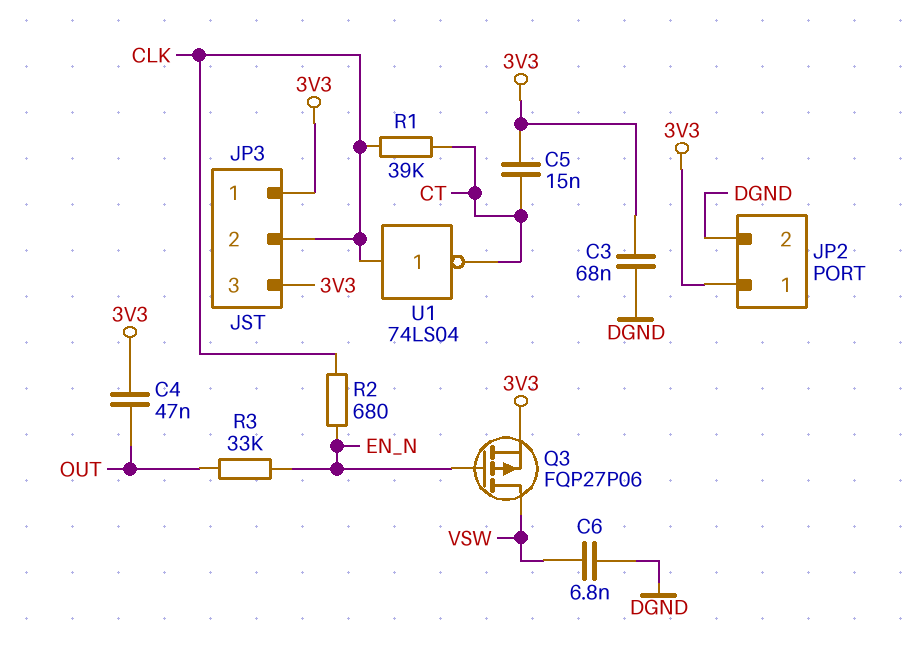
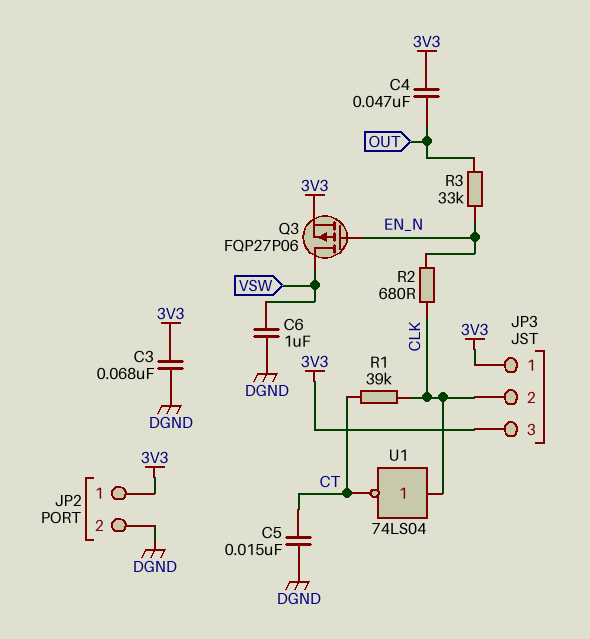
C5: 15nF (3V3, CT) -> 15nF (CT, DGND)
C6: 6.8nF (DGND, VSW) -> 1uF (DGND, VSW)

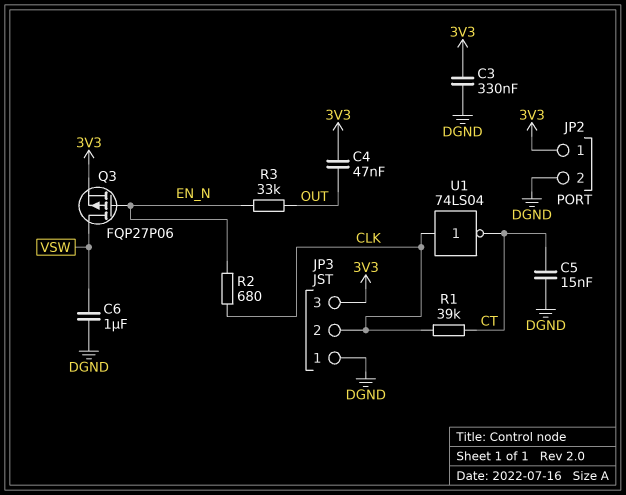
C3: 68nF (3V3, DGND) -> 330nF (3V3, DGND)
JP3 pin 1: 3V3 -> DGND

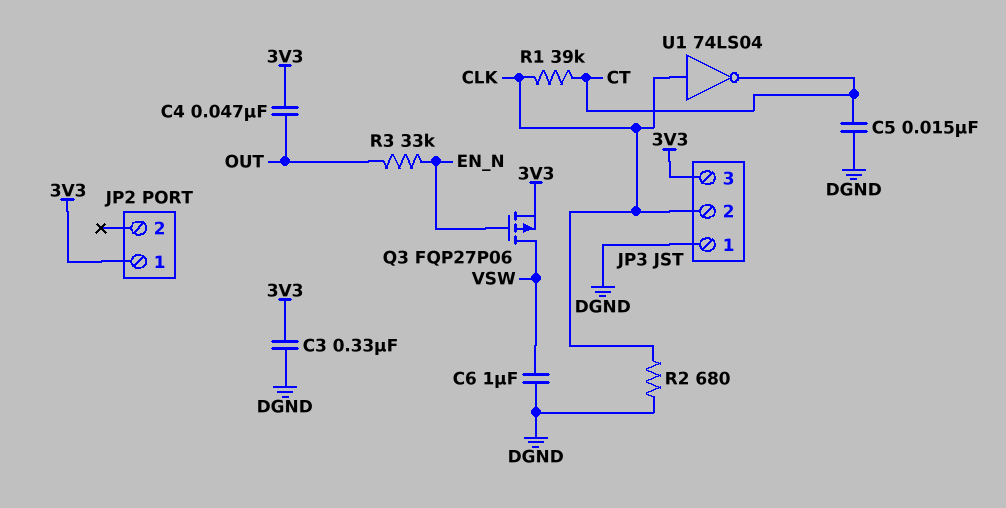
JP2 pin 2: DGND -> none
R2: 680 (CLK, EN_N) -> 680 (CLK, DGND)

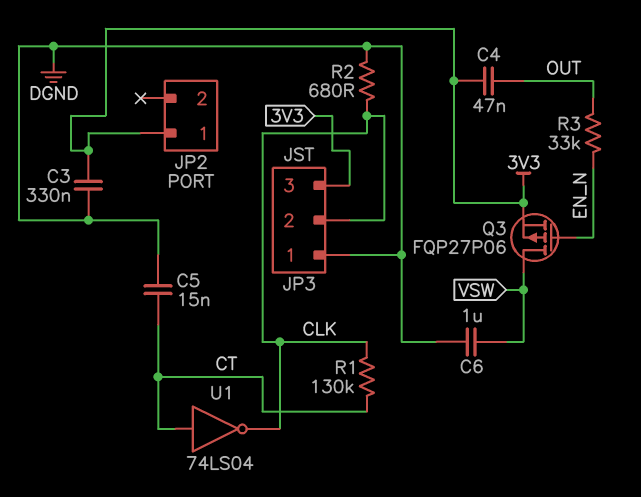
R1: 39k (CLK, CT) -> 130k (CLK, CT)
U1: NOT 74LS04 (in CLK, out CT) -> NOT 74LS04 (in CT, out CLK)

